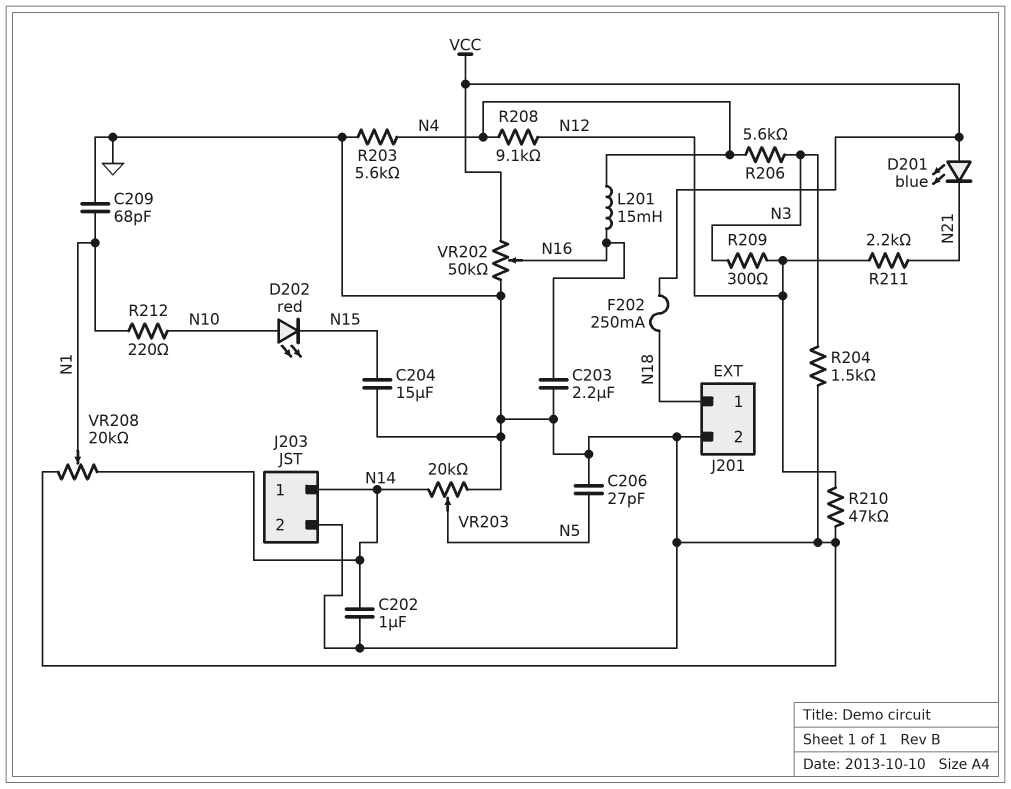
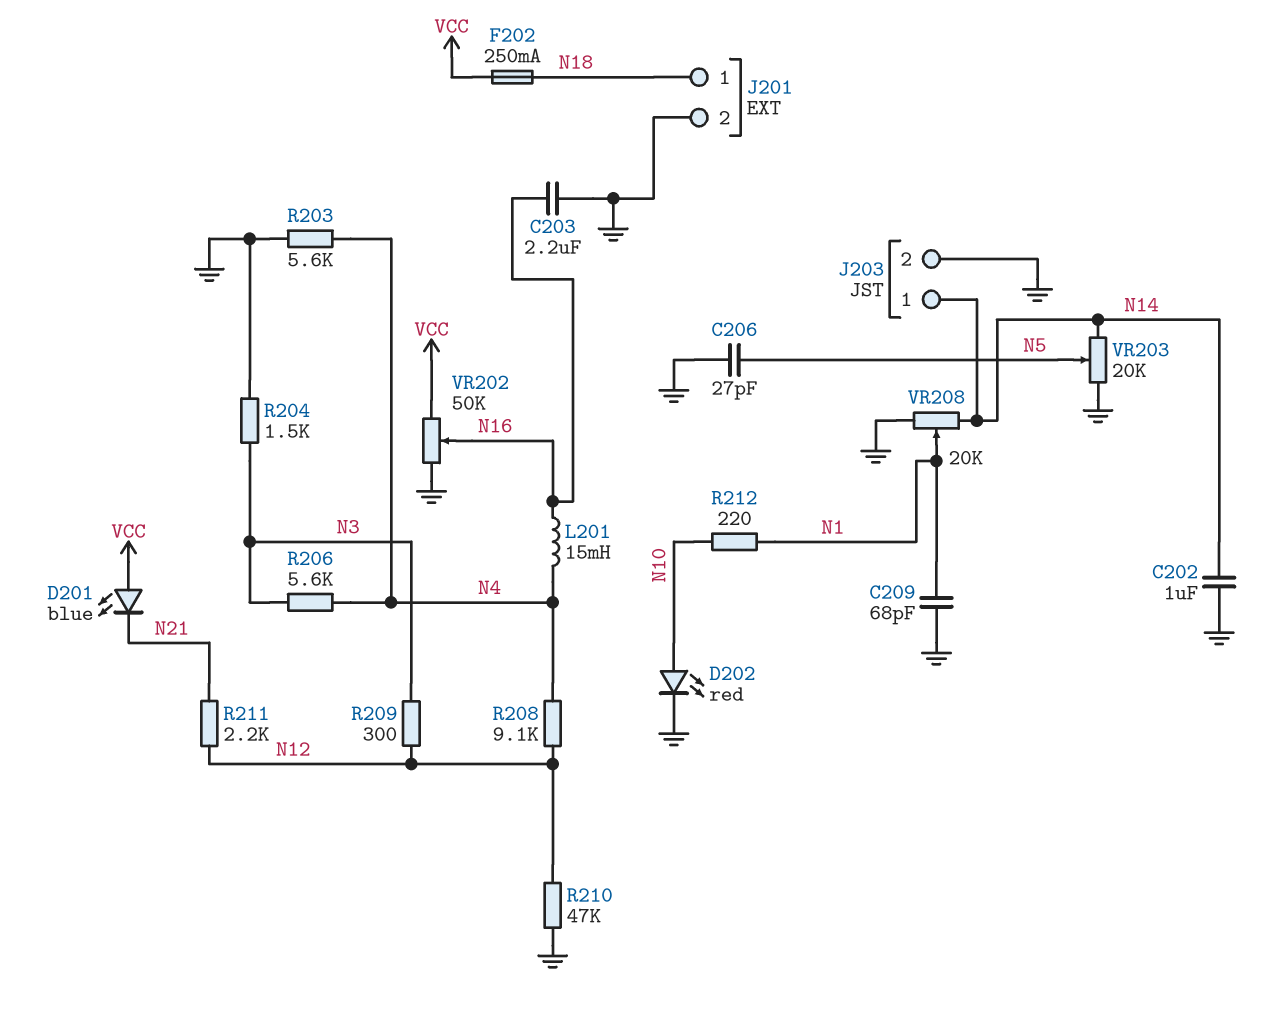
C204: 15uF (GND, N15) -> none
D202: LED red (A N10, K N15) -> LED red (A N10, K GND)

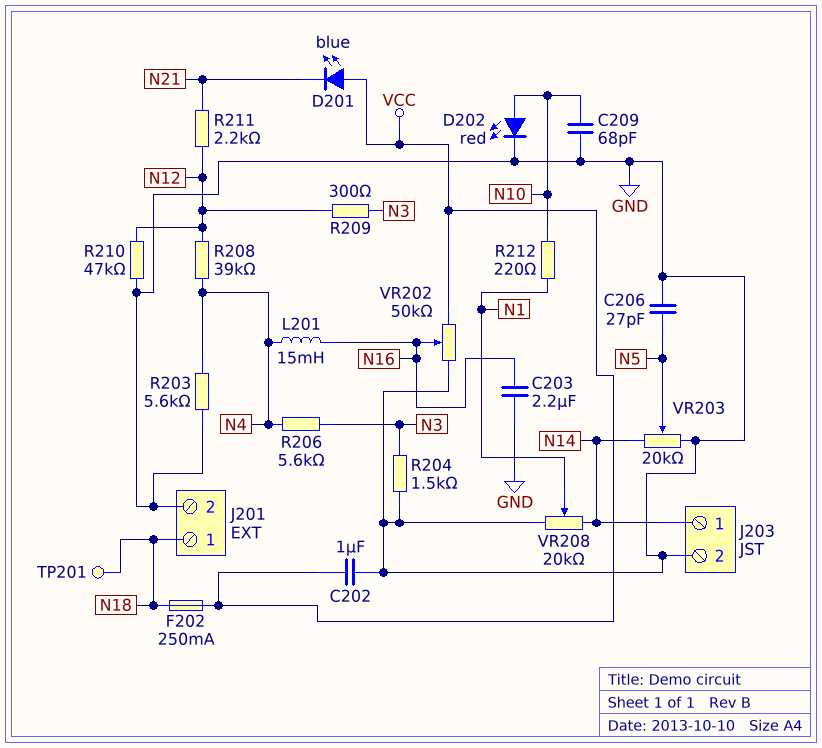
C202: 1uF (GND, N14) -> 1uF (GND, VCC)
C209: 68pF (GND, N1) -> 68pF (GND, N10)
R208: 9.1k (N4, N12) -> 39k (N4, N12)
TP201: none -> test point (N18)

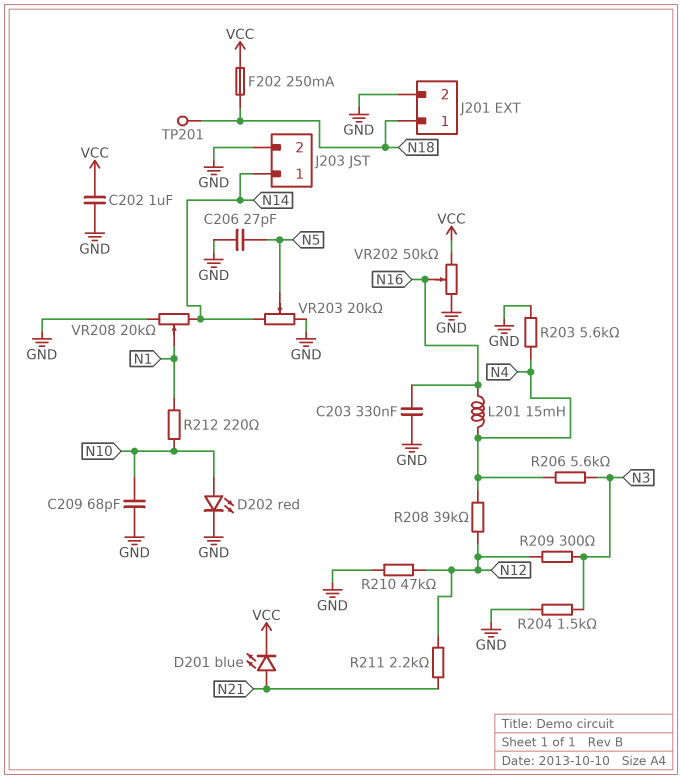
C203: 2.2uF (GND, N16) -> 330nF (GND, N16)
D201: LED blue (A VCC, K N21) -> LED blue (A N21, K VCC)

